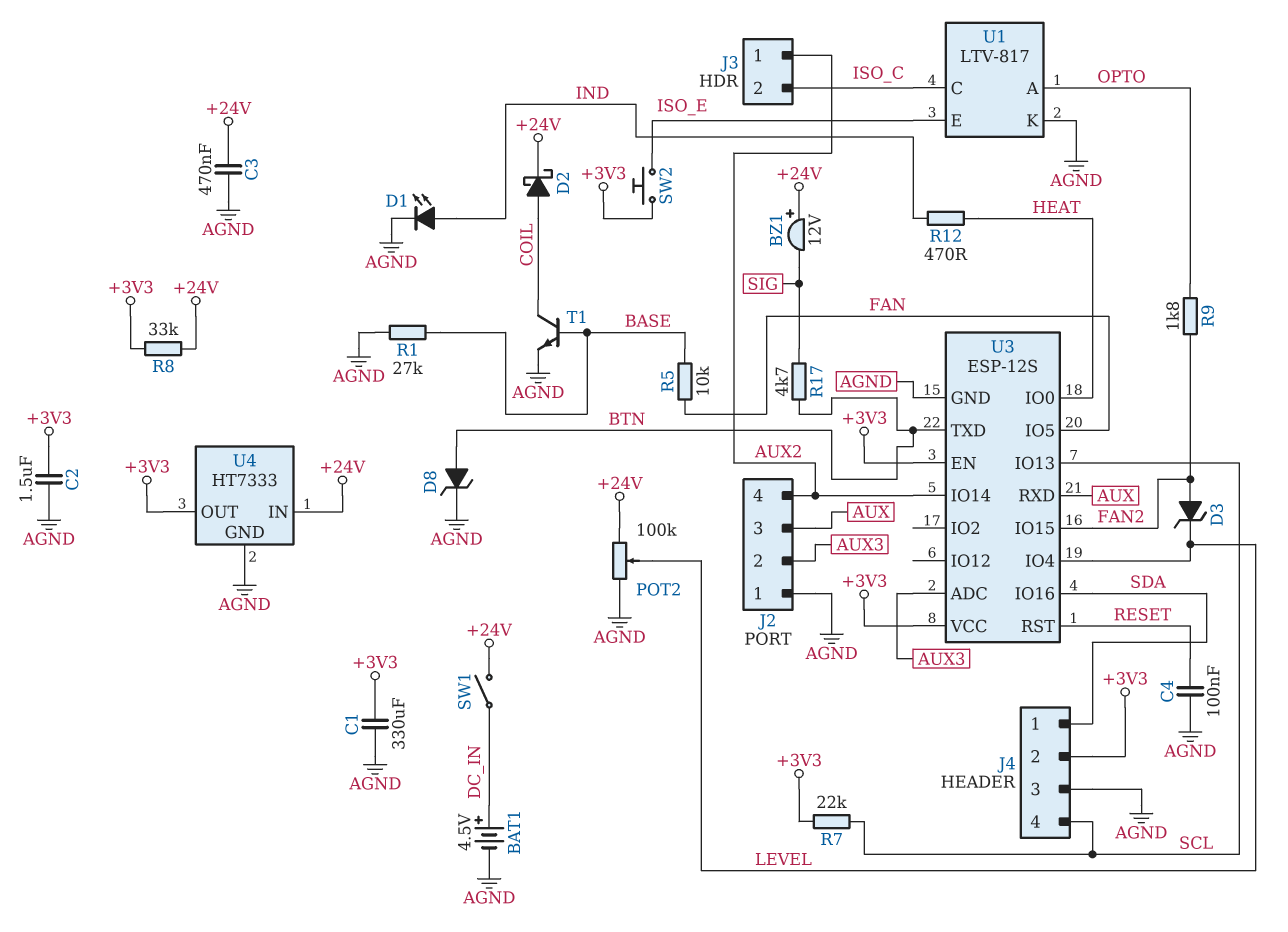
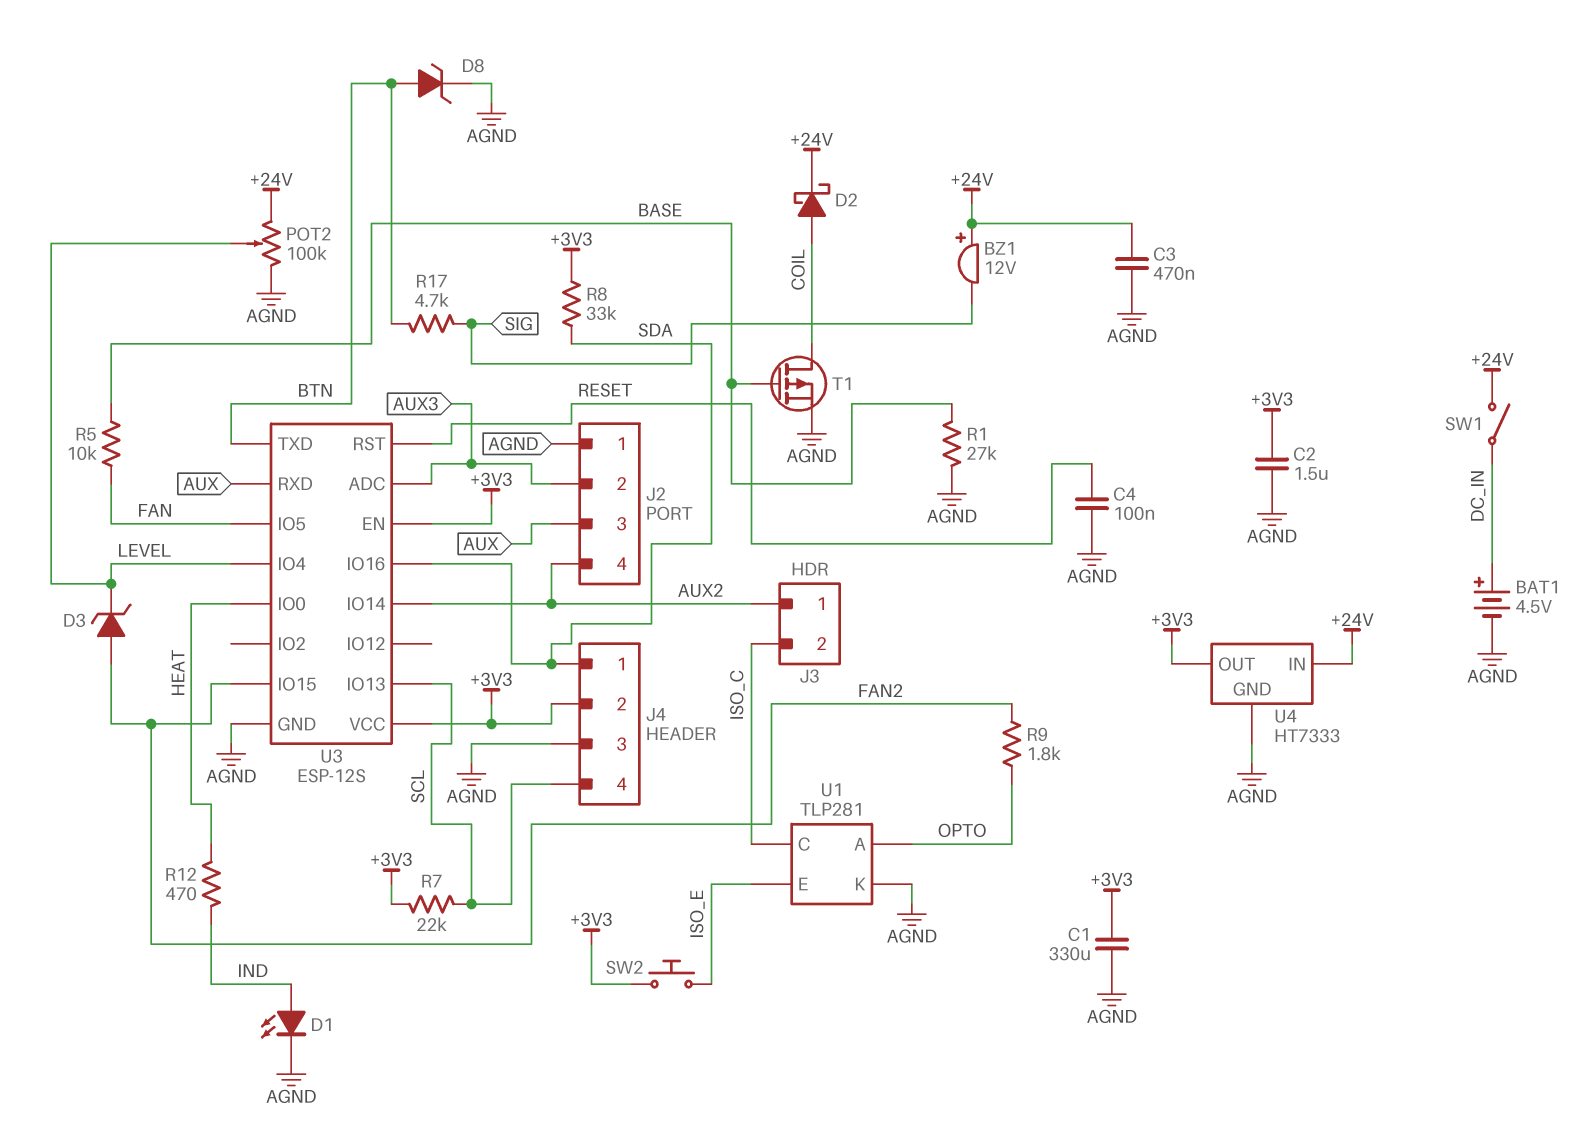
R8: 33k (+3V3, +24V) -> 33k (+3V3, SDA)
T1: NPN (B BASE, C COIL, E AGND) -> PMOS (G BASE, D COIL, S AGND)
U1: LTV-817 -> TLP281

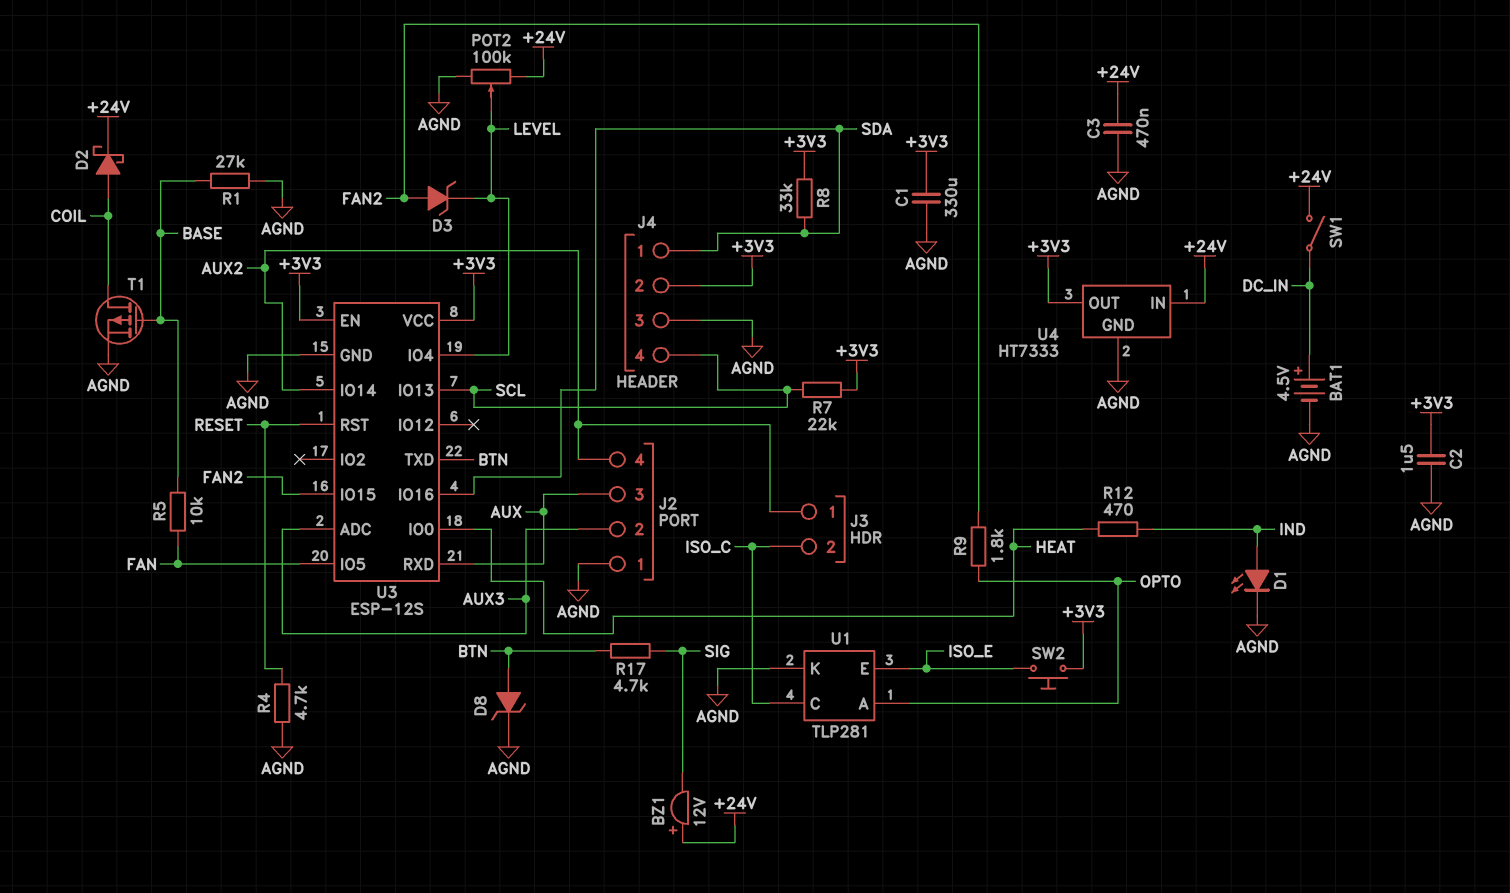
C4: 100nF (AGND, RESET) -> none
R4: none -> 4.7k (AGND, RESET)

